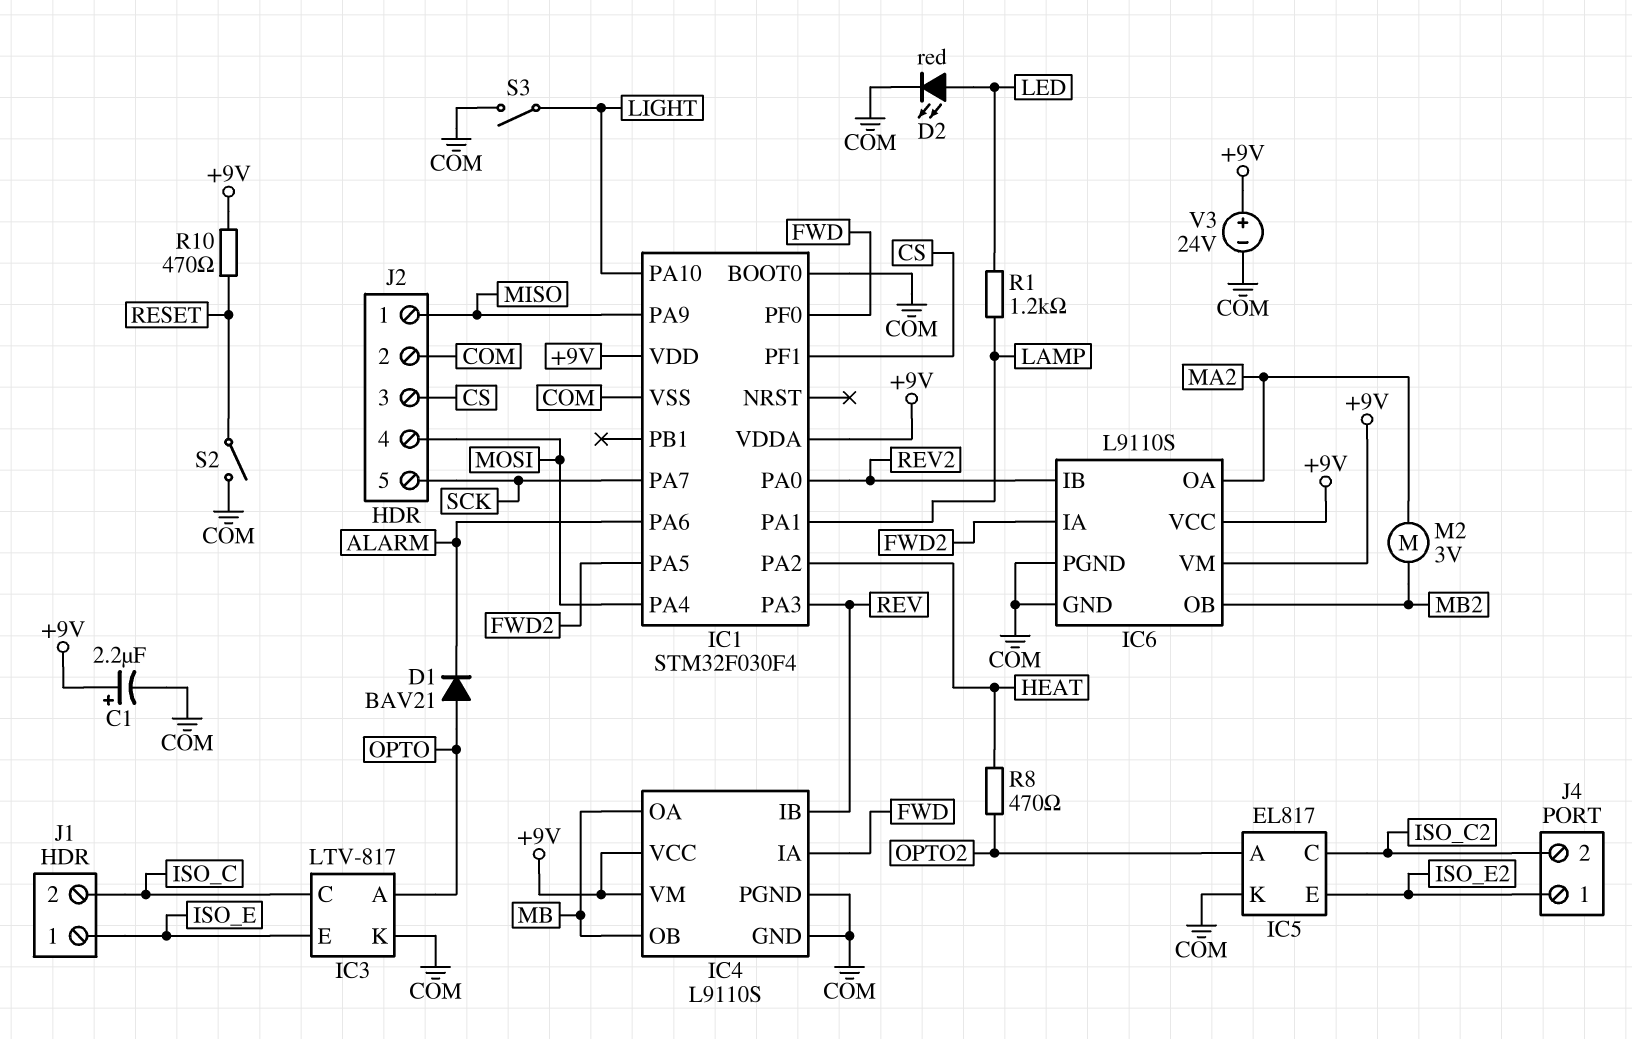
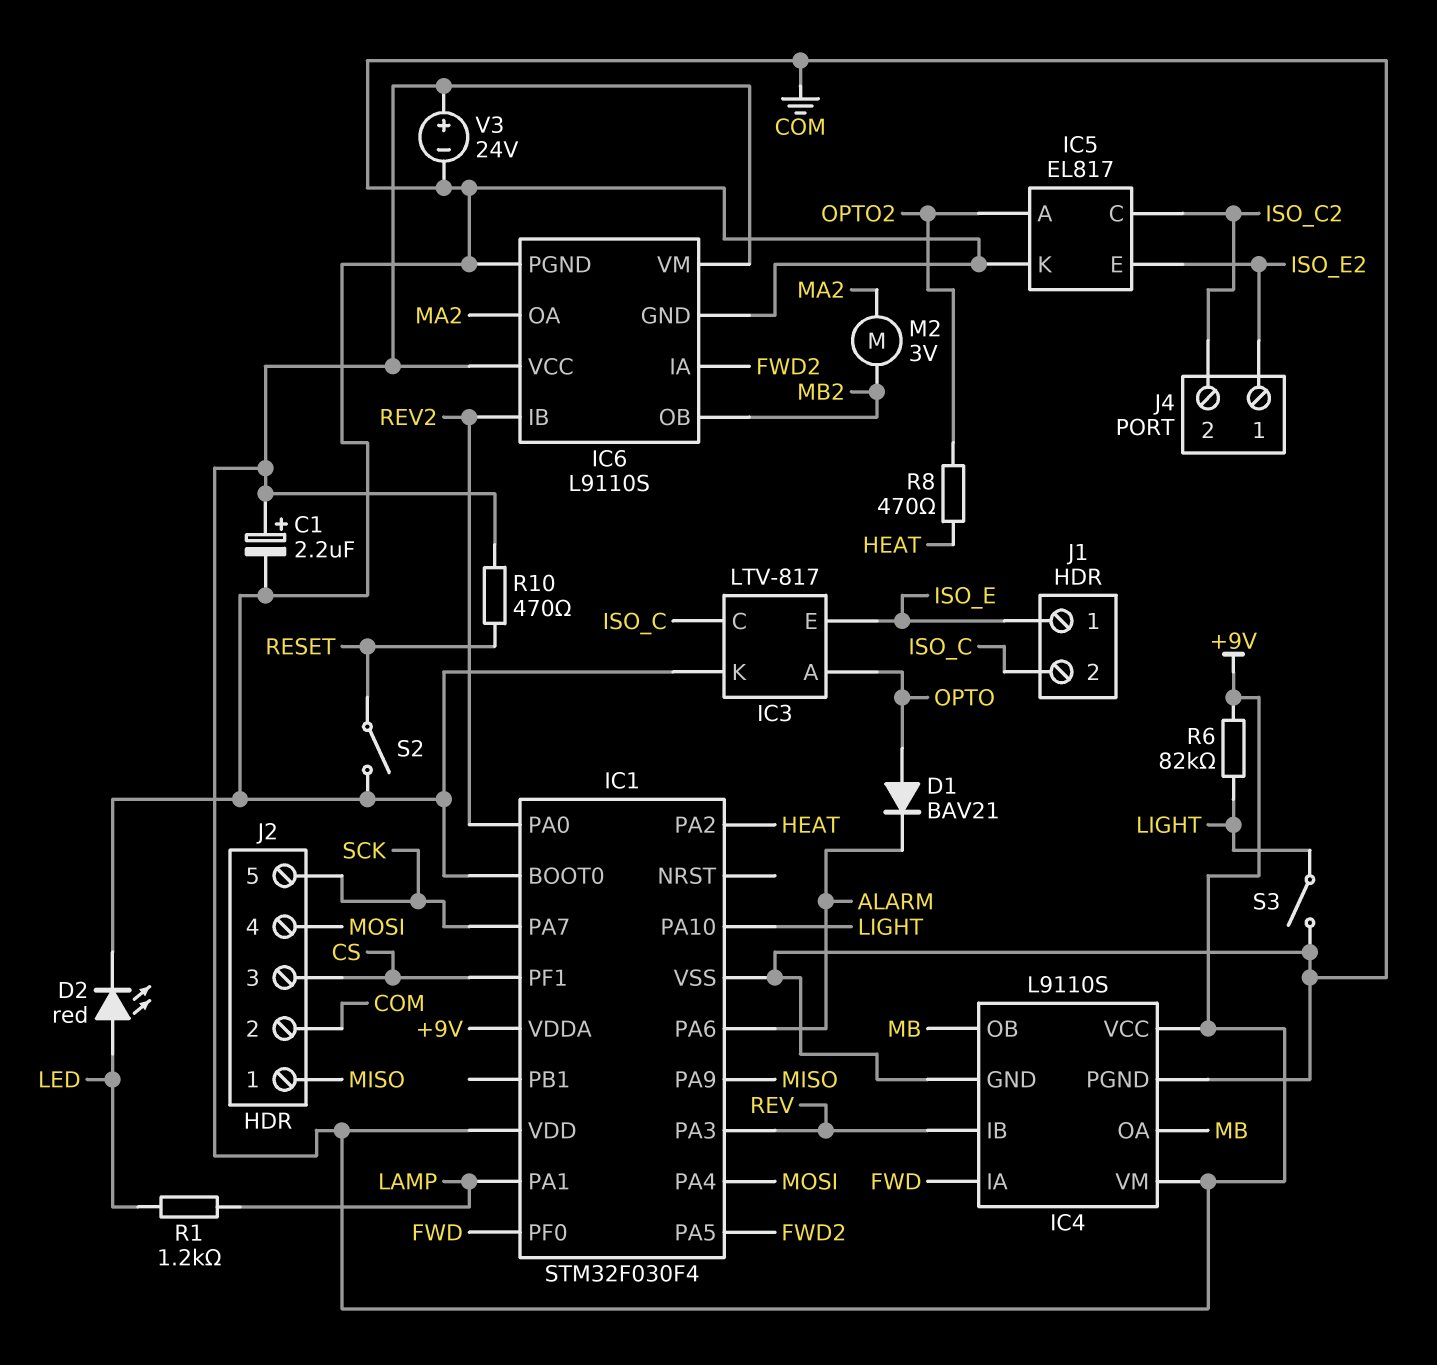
R6: none -> 82k (+9V, LIGHT)

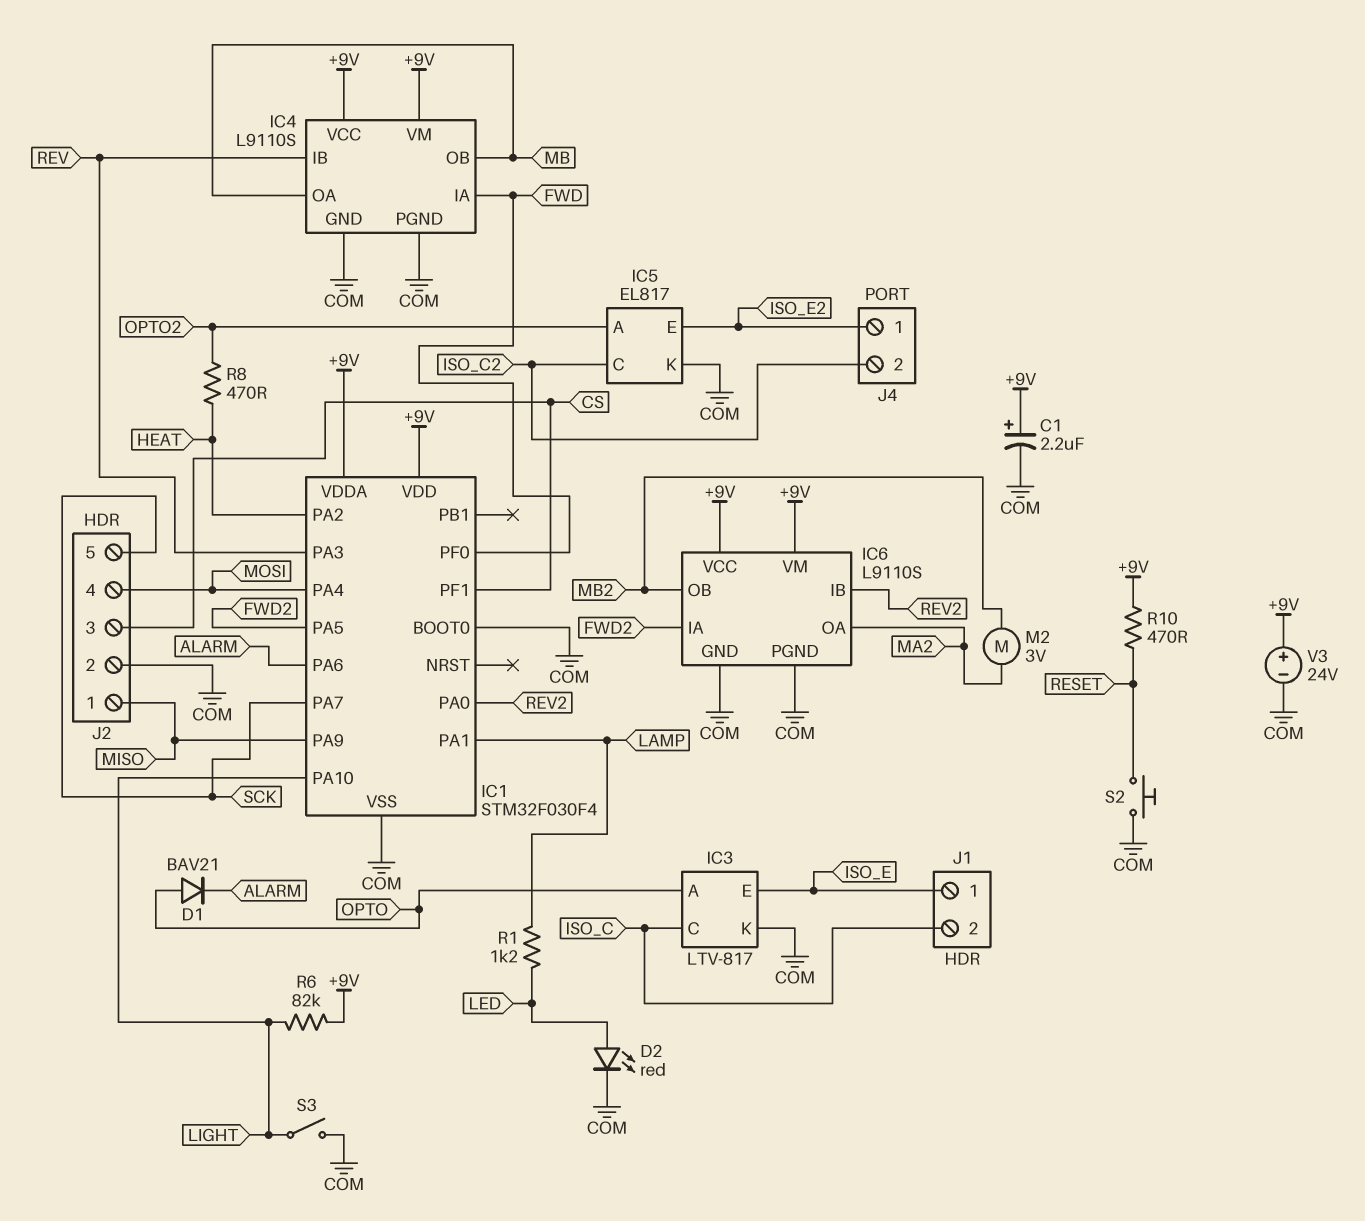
S2: switch (COM, RESET) -> button (COM, RESET)

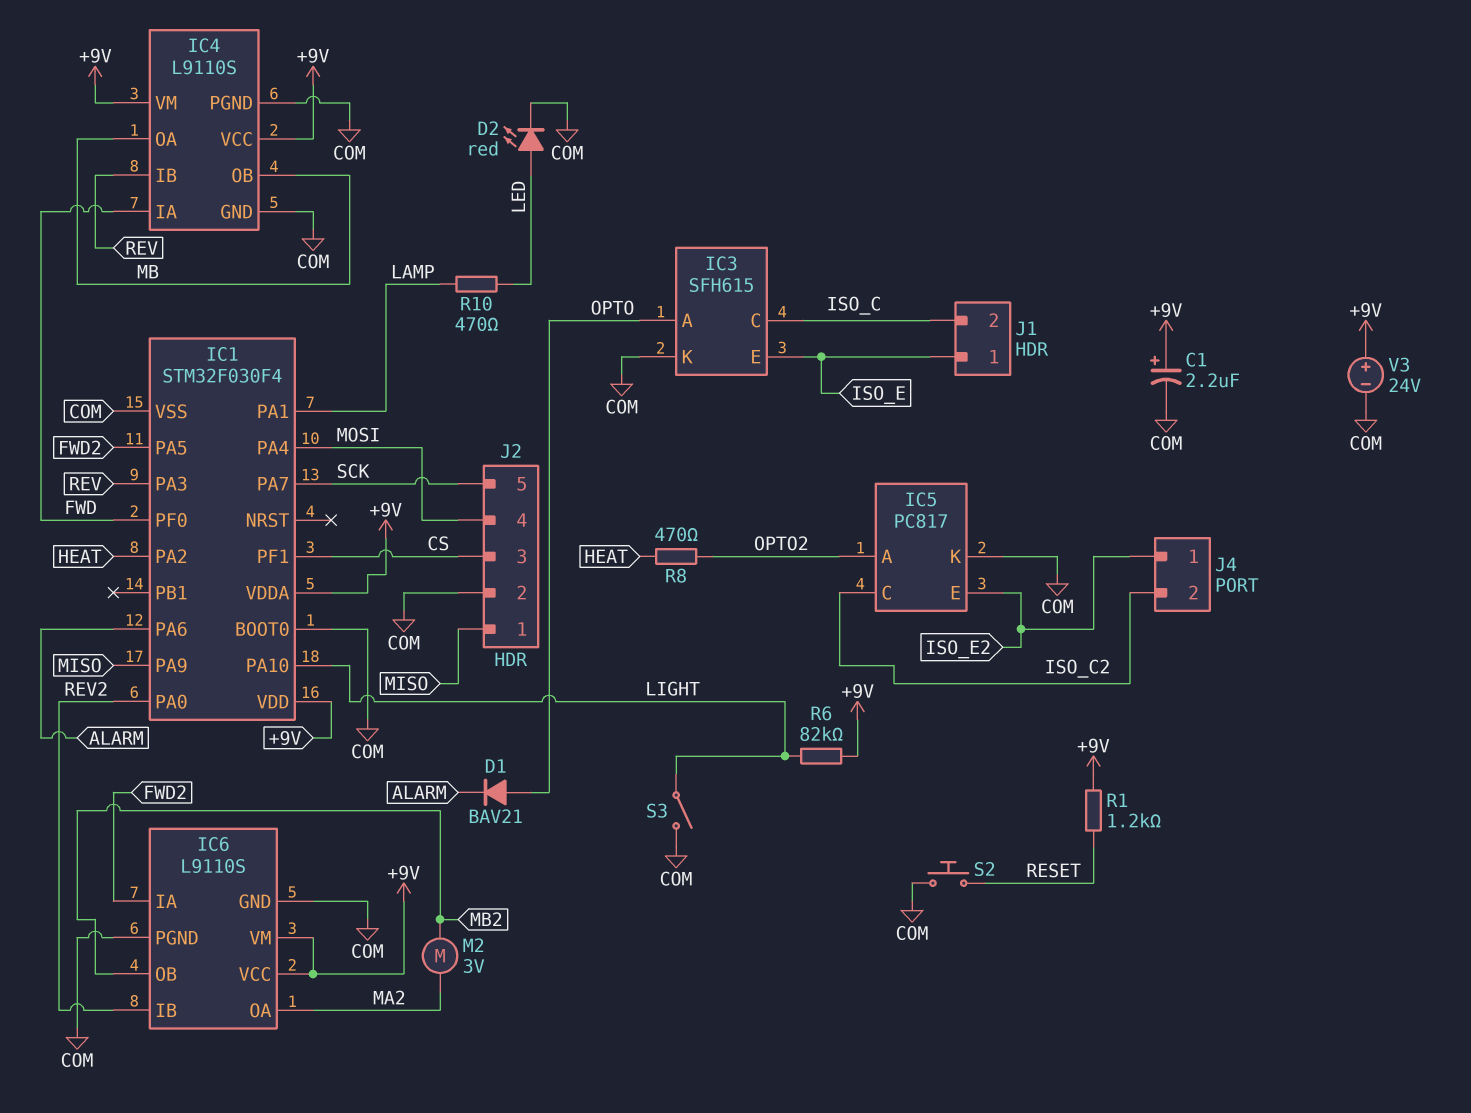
IC3: LTV-817 -> SFH615
IC5: EL817 -> PC817
R1: 1.2k (LAMP, LED) -> 1.2k (+9V, RESET)
R10: 470 (+9V, RESET) -> 470 (LAMP, LED)

